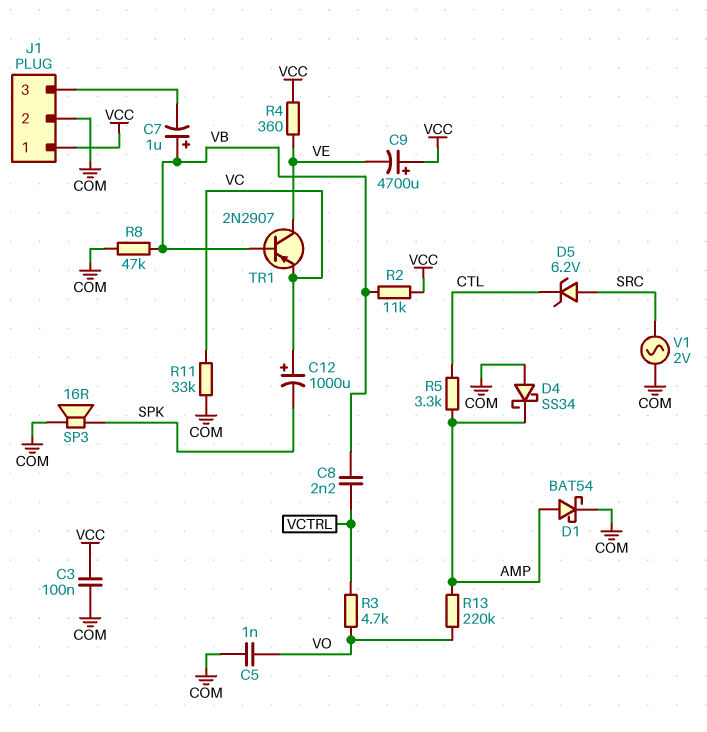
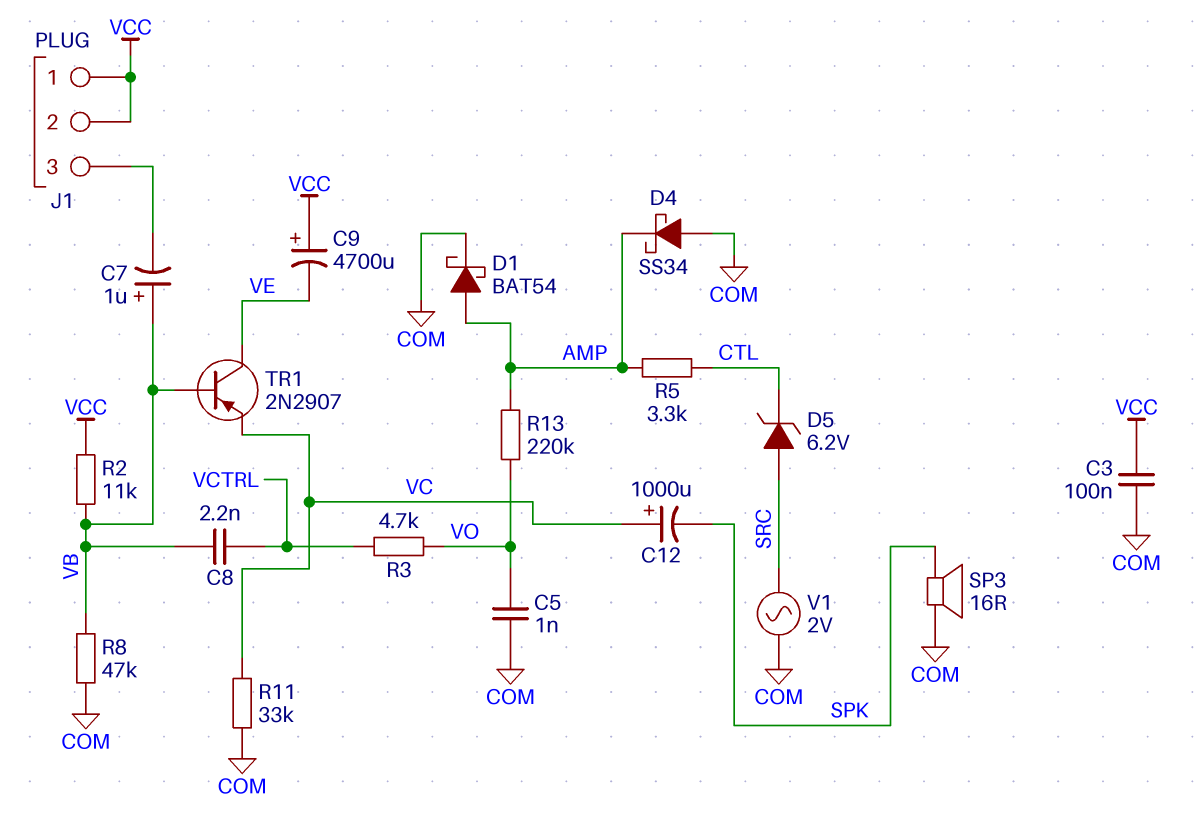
J1 pin 2: COM -> VCC
R4: 360 (VCC, VE) -> none

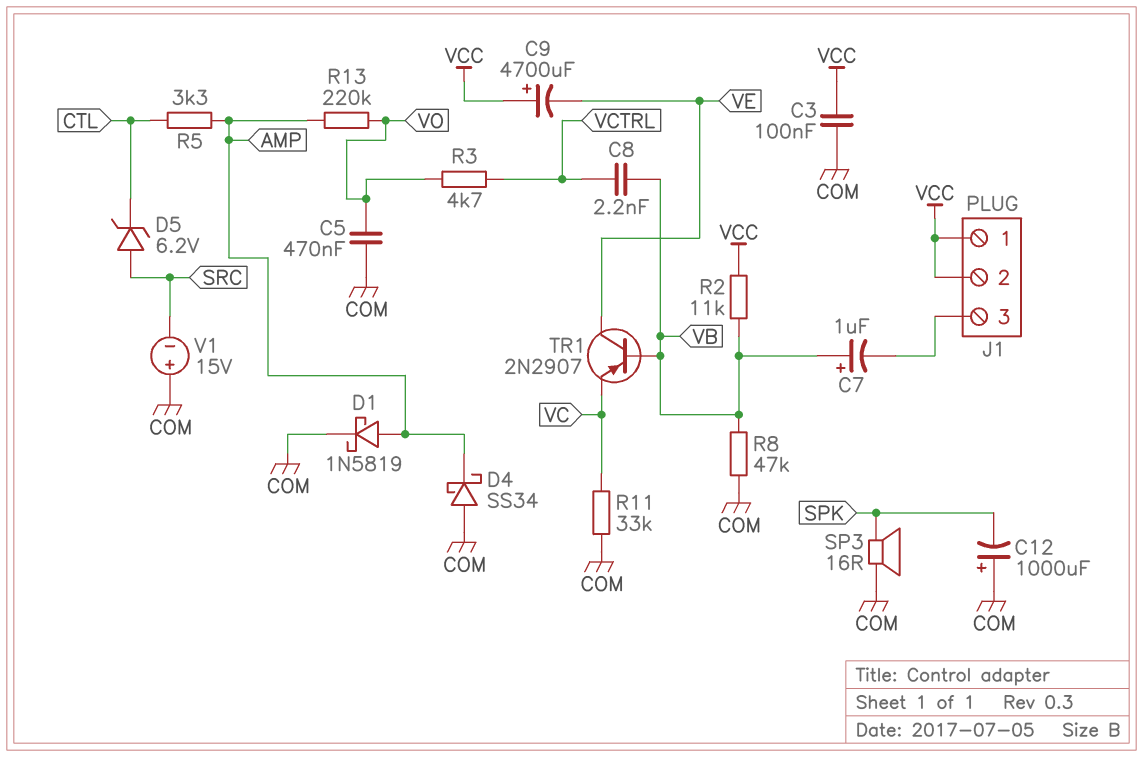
C5: 1nF (COM, VO) -> 470nF (COM, VO)
C12: 1000uF (plus VC, minus SPK) -> 1000uF (plus COM, minus SPK)
D1: schottky BAT54 (A AMP, K COM) -> schottky 1N5819 (A AMP, K COM)
V1: AC 2V (COM, SRC) -> 15V (plus COM, minus SRC)

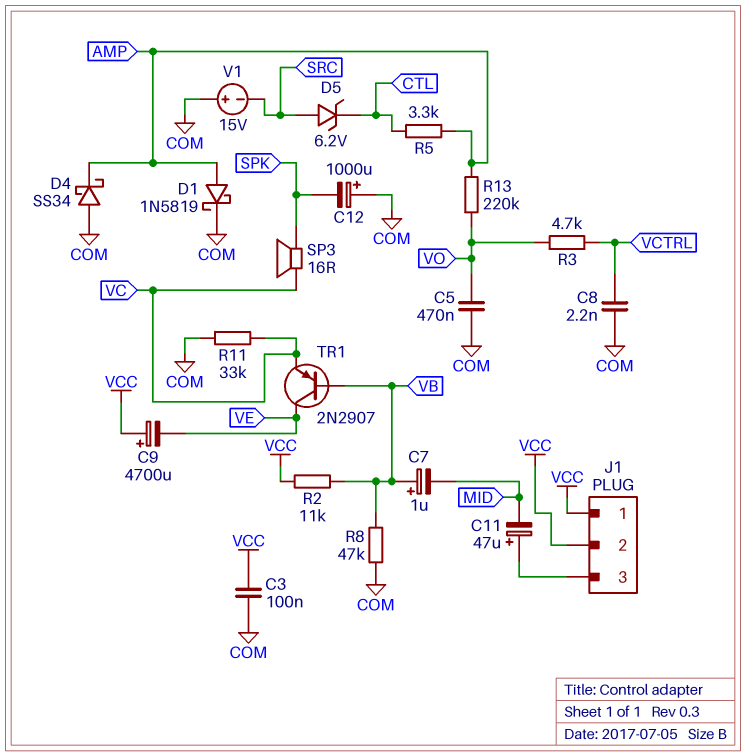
C7: 1uF (plus VB, minus J1/3) -> 1uF (plus VB, minus MID)
C8: 2.2nF (VB, VCTRL) -> 2.2nF (COM, VCTRL)
C11: none -> 47uF (plus J1/3, minus MID)
SP3: speaker 16R (COM, SPK) -> speaker 16R (SPK, VC)

